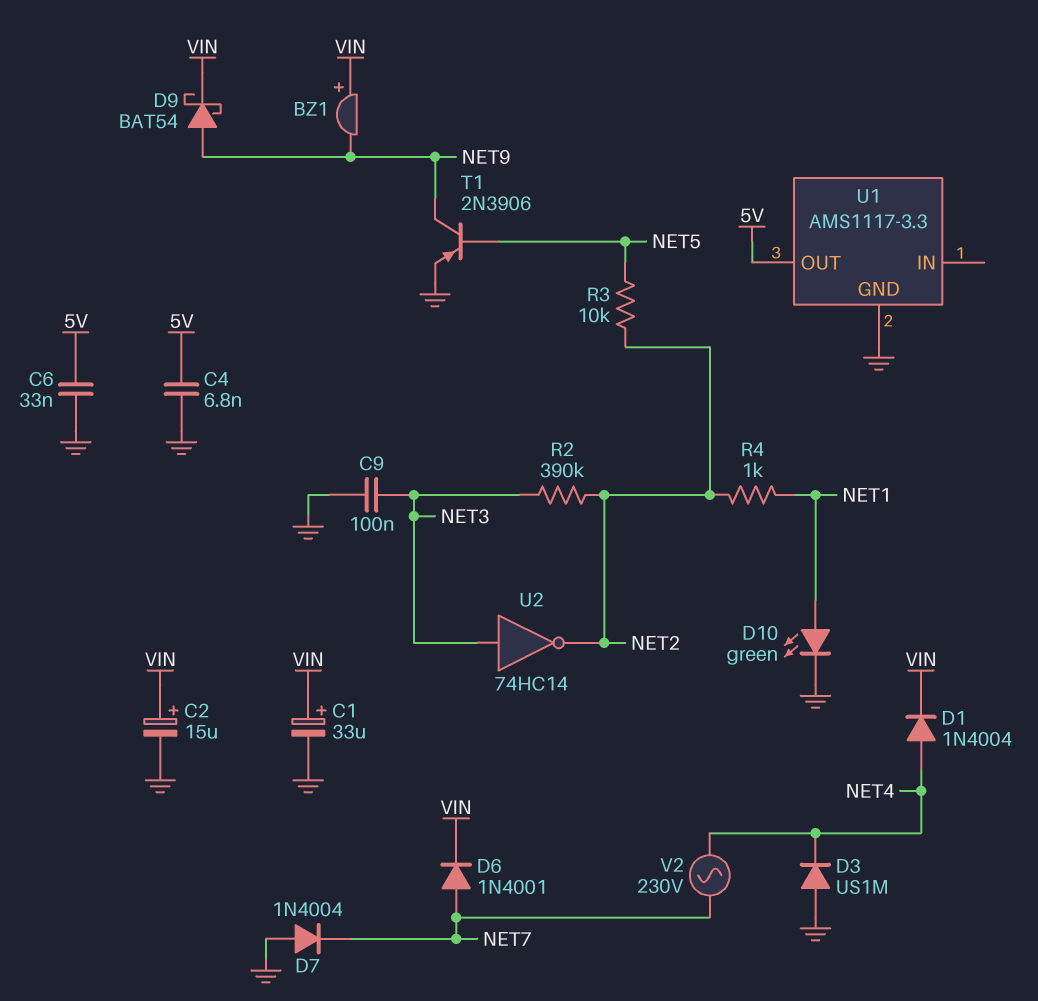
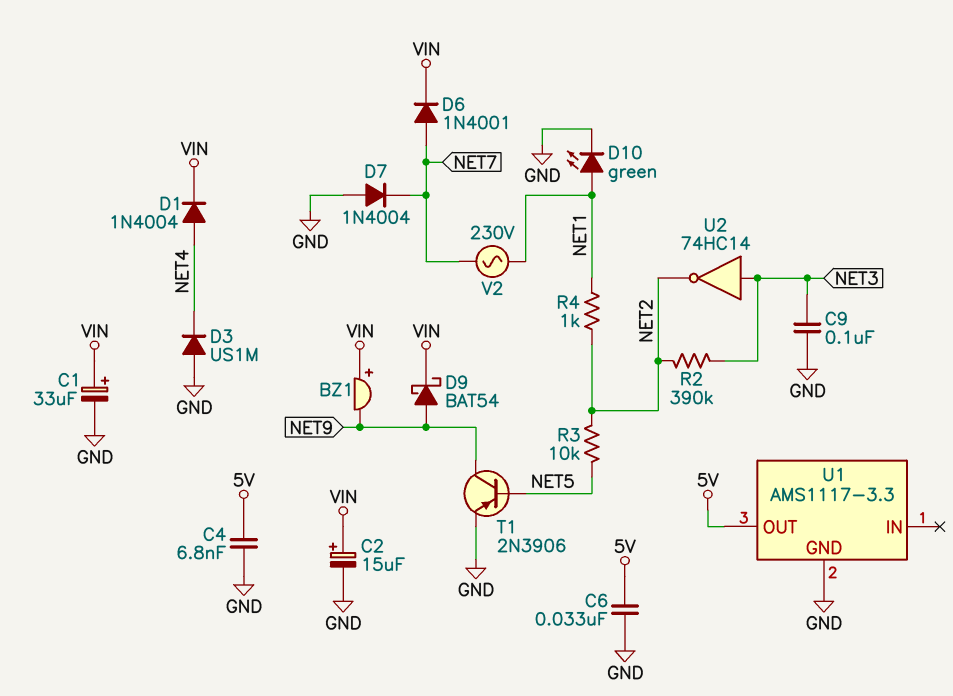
V2: AC 230V (NET4, NET7) -> AC 230V (NET1, NET7)

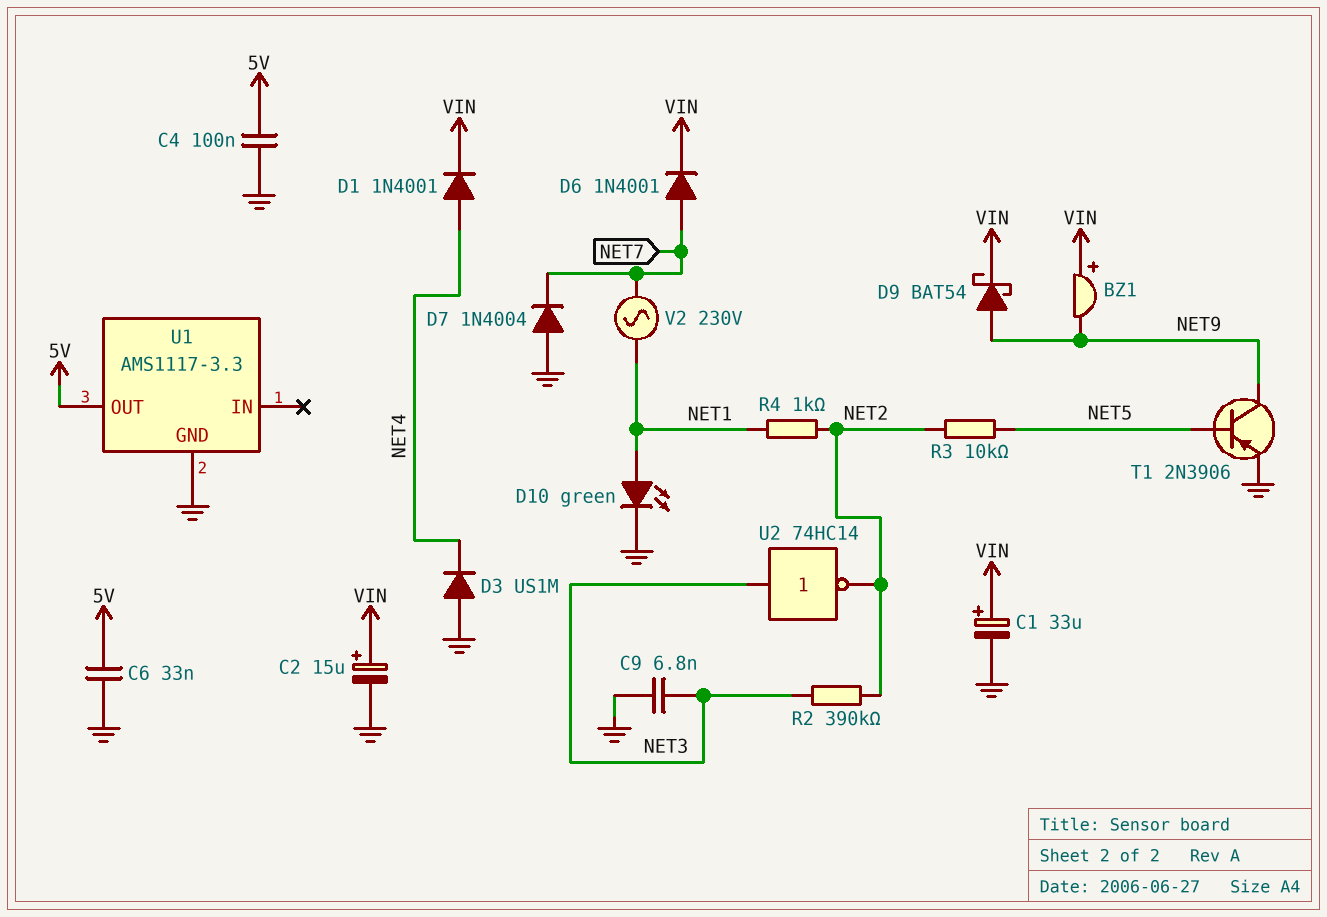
C4: 6.8nF (5V, GND) -> 100nF (5V, GND)
C9: 100nF (GND, NET3) -> 6.8nF (GND, NET3)
D1: diode 1N4004 (A NET4, K VIN) -> diode 1N4001 (A NET4, K VIN)

